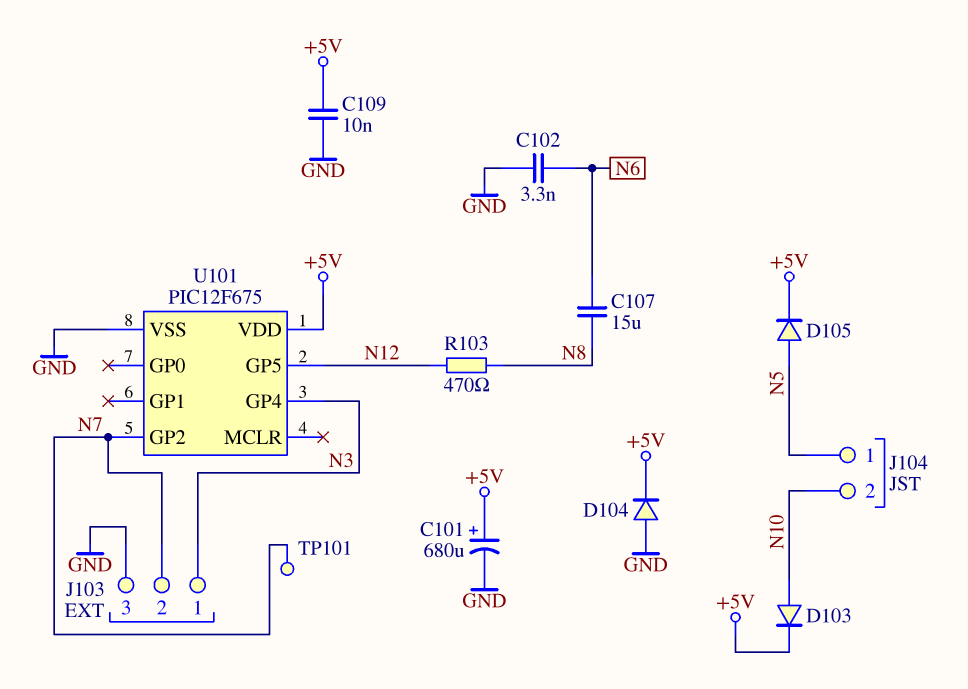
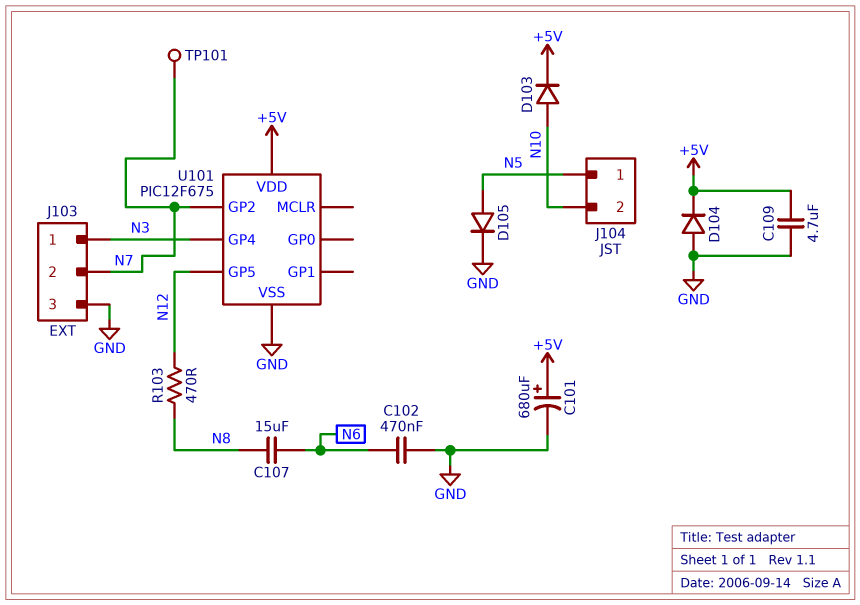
C102: 3.3nF (GND, N6) -> 470nF (GND, N6)
C109: 10nF (+5V, GND) -> 4.7uF (+5V, GND)
D105: diode (A N5, K +5V) -> diode (A N5, K GND)

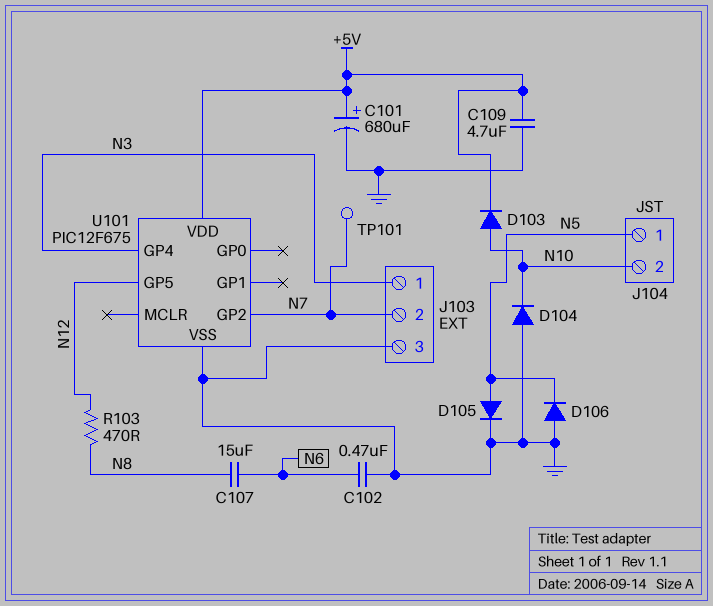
D104: diode (A GND, K +5V) -> diode (A GND, K N10)
D106: none -> diode (A GND, K N5)

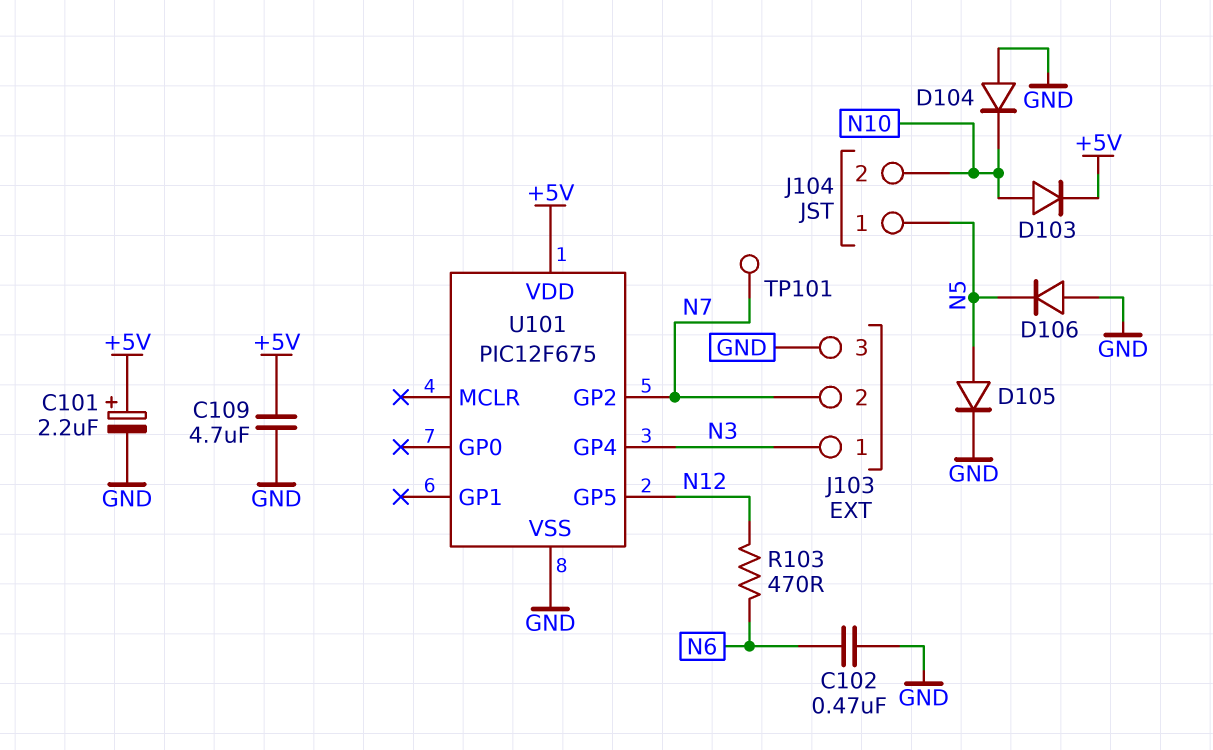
C101: 680uF (plus +5V, minus GND) -> 2.2uF (plus +5V, minus GND)
C107: 15uF (N6, N8) -> none
R103: 470 (N8, N12) -> 470 (N6, N12)

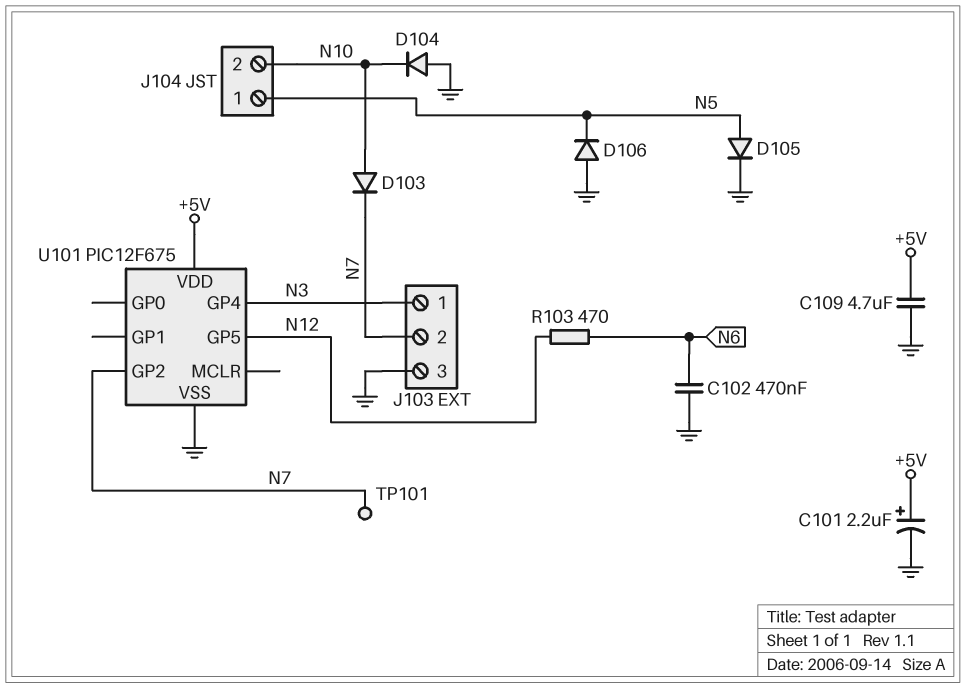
D103: diode (A N10, K +5V) -> diode (A N10, K N7)

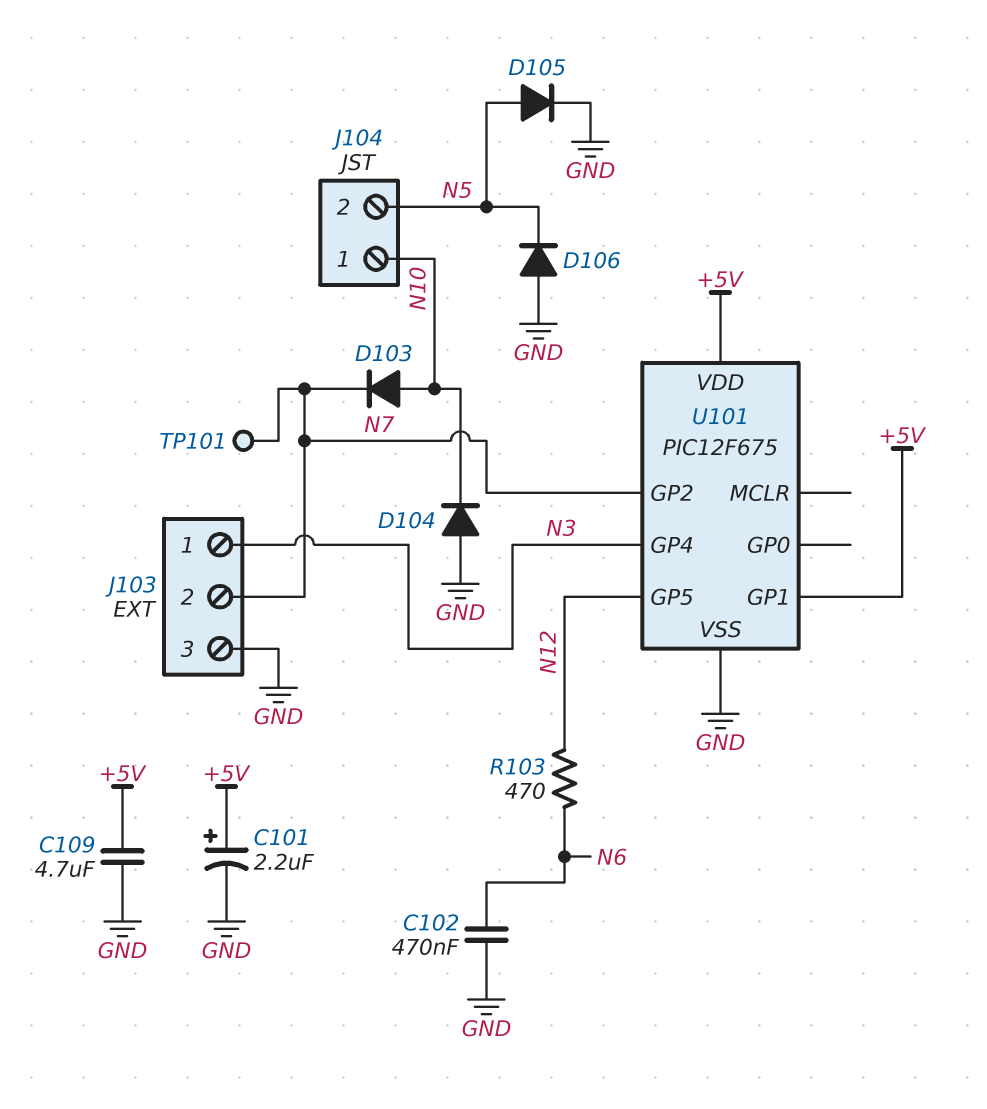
J104 pin 1: N5 -> N10
J104 pin 2: N10 -> N5
U101 pin GP1: none -> +5V

